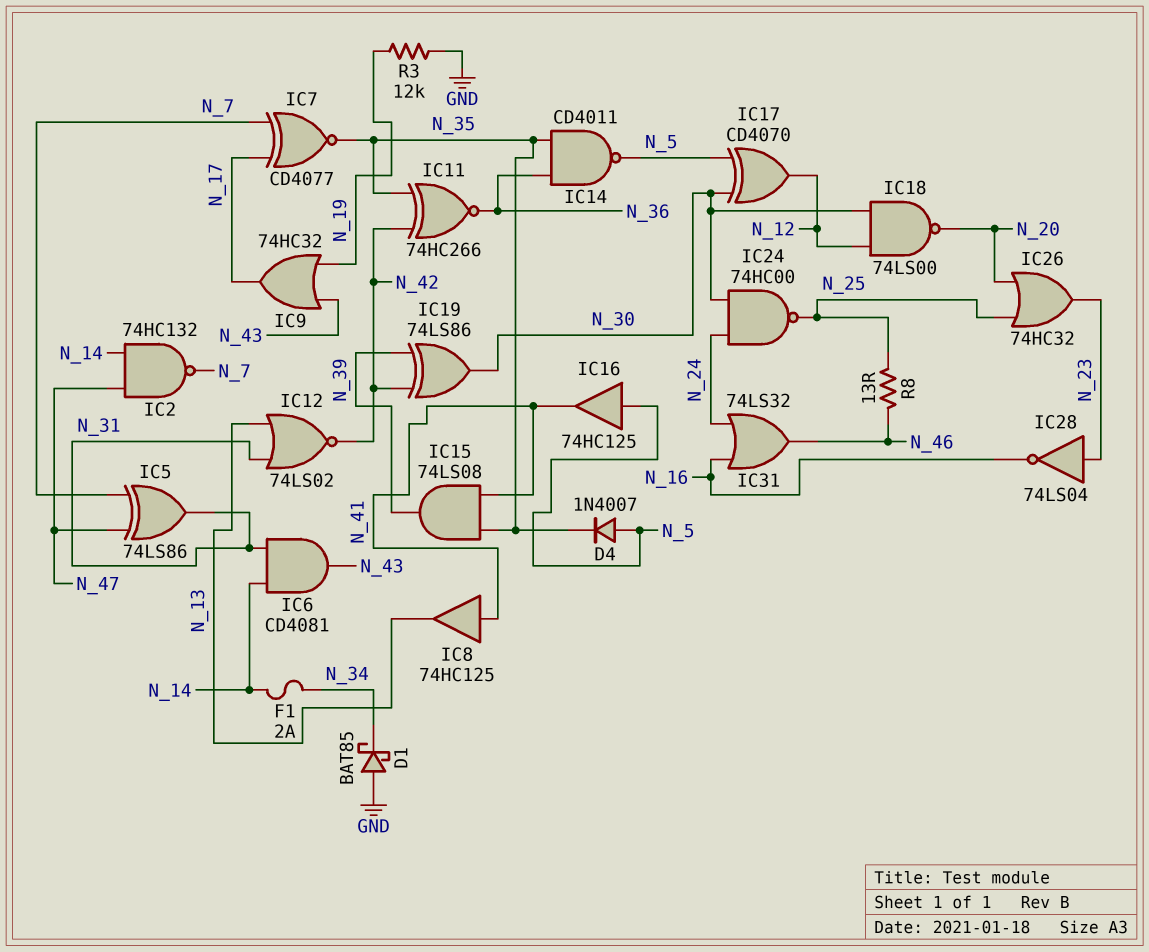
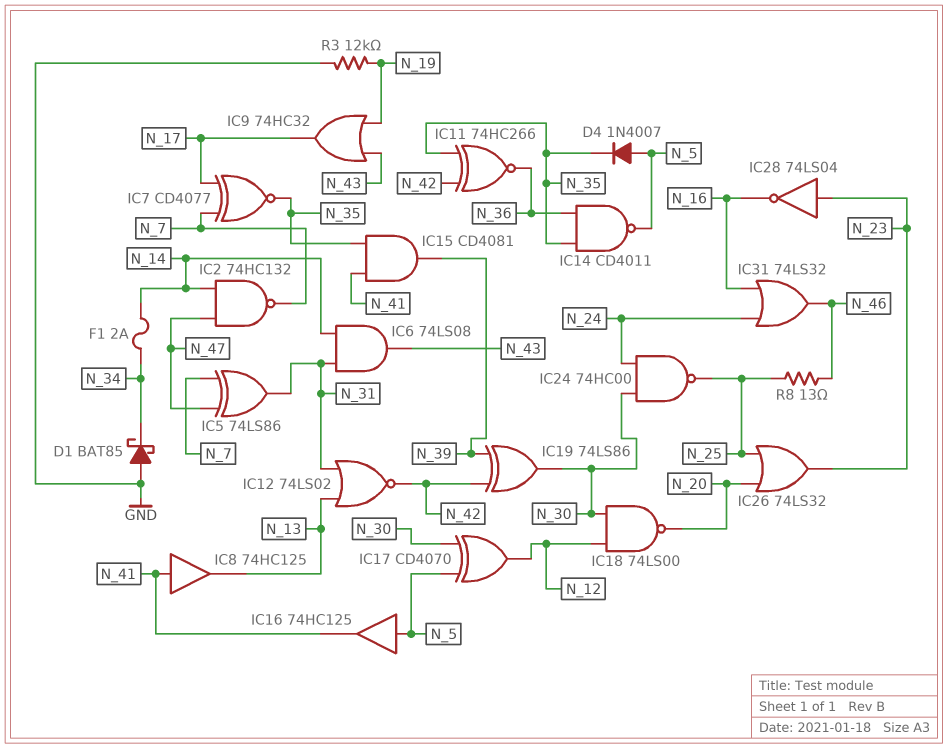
IC6: AND CD4081 (in N_14, in N_31, out N_43) -> AND 74LS08 (in N_14, in N_31, out N_43)
IC15: AND 74LS08 (in N_35, in N_41, out N_39) -> AND CD4081 (in N_35, in N_41, out N_39)
IC26: OR 74HC32 (in N_20, in N_25, out N_23) -> OR 74LS32 (in N_20, in N_25, out N_23)

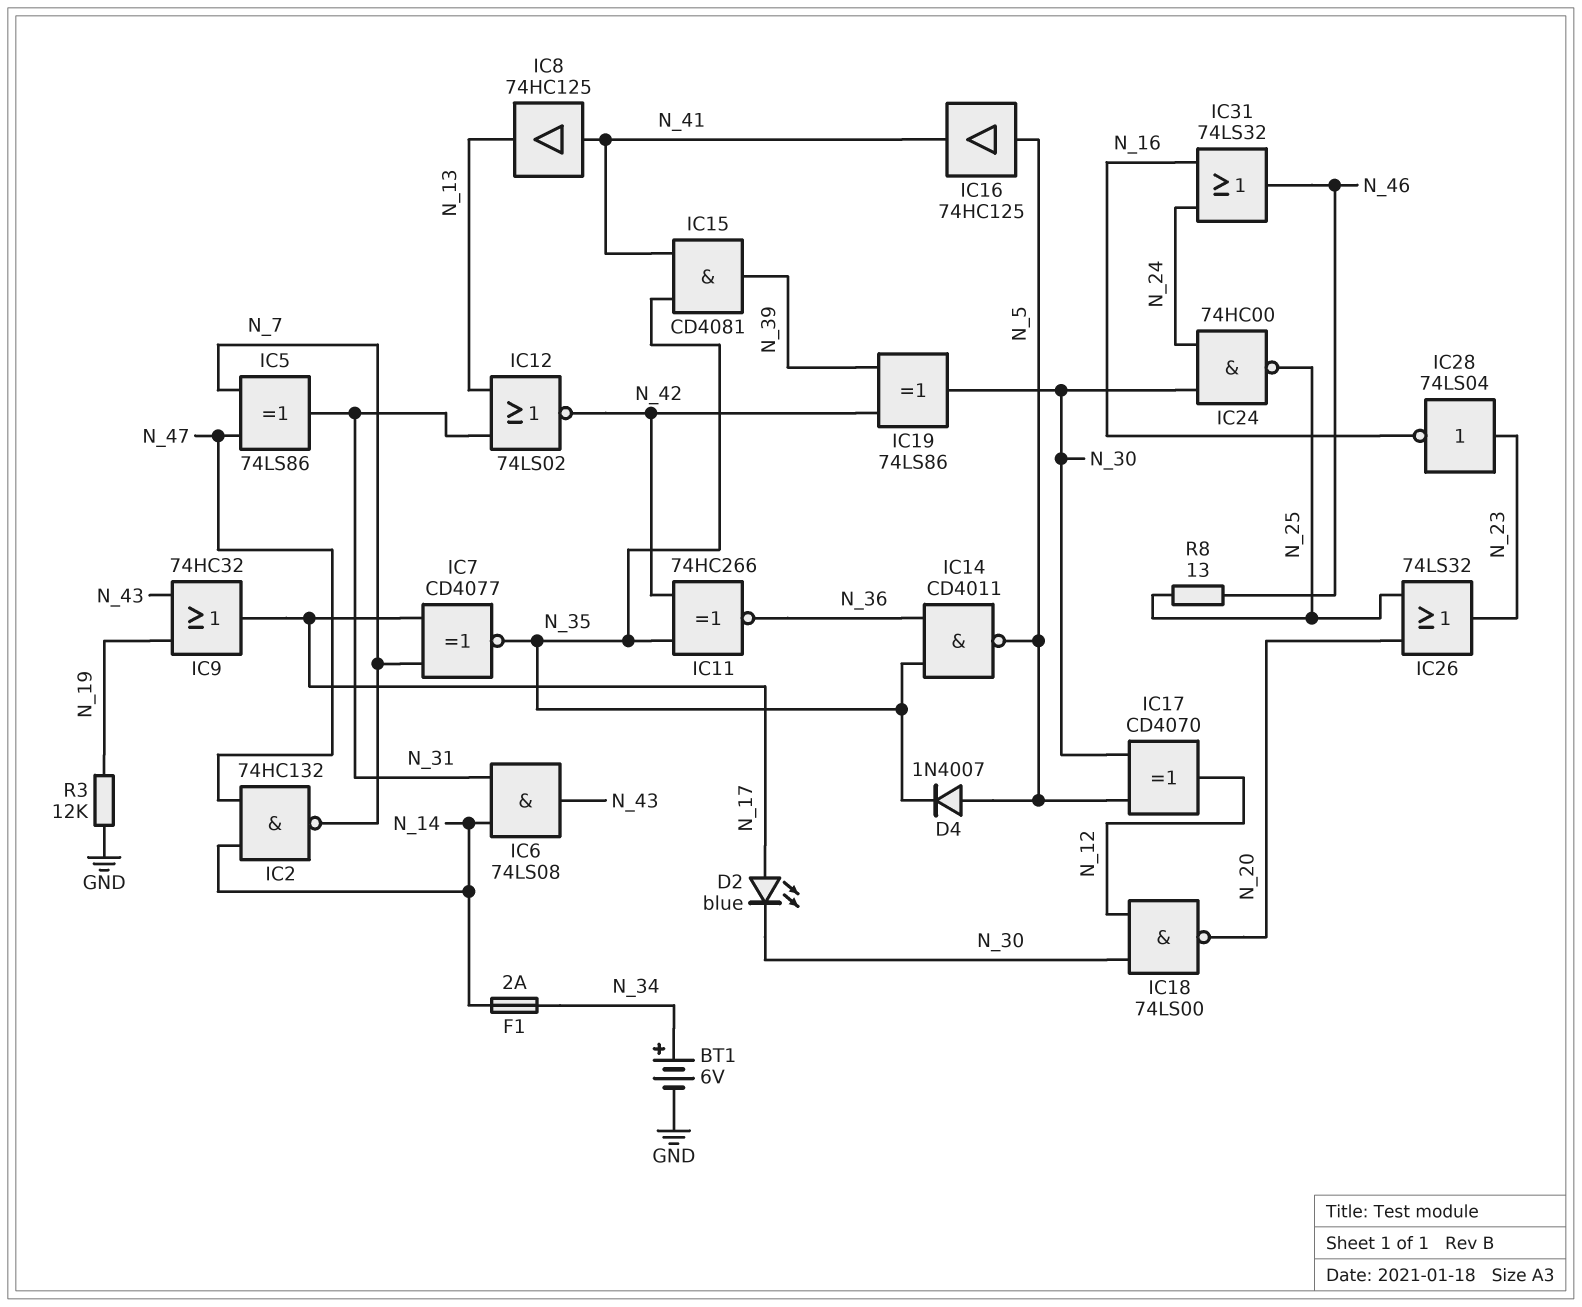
BT1: none -> 6V (plus N_34, minus GND)
D1: schottky BAT85 (A GND, K N_34) -> none
D2: none -> LED blue (A N_17, K N_30)

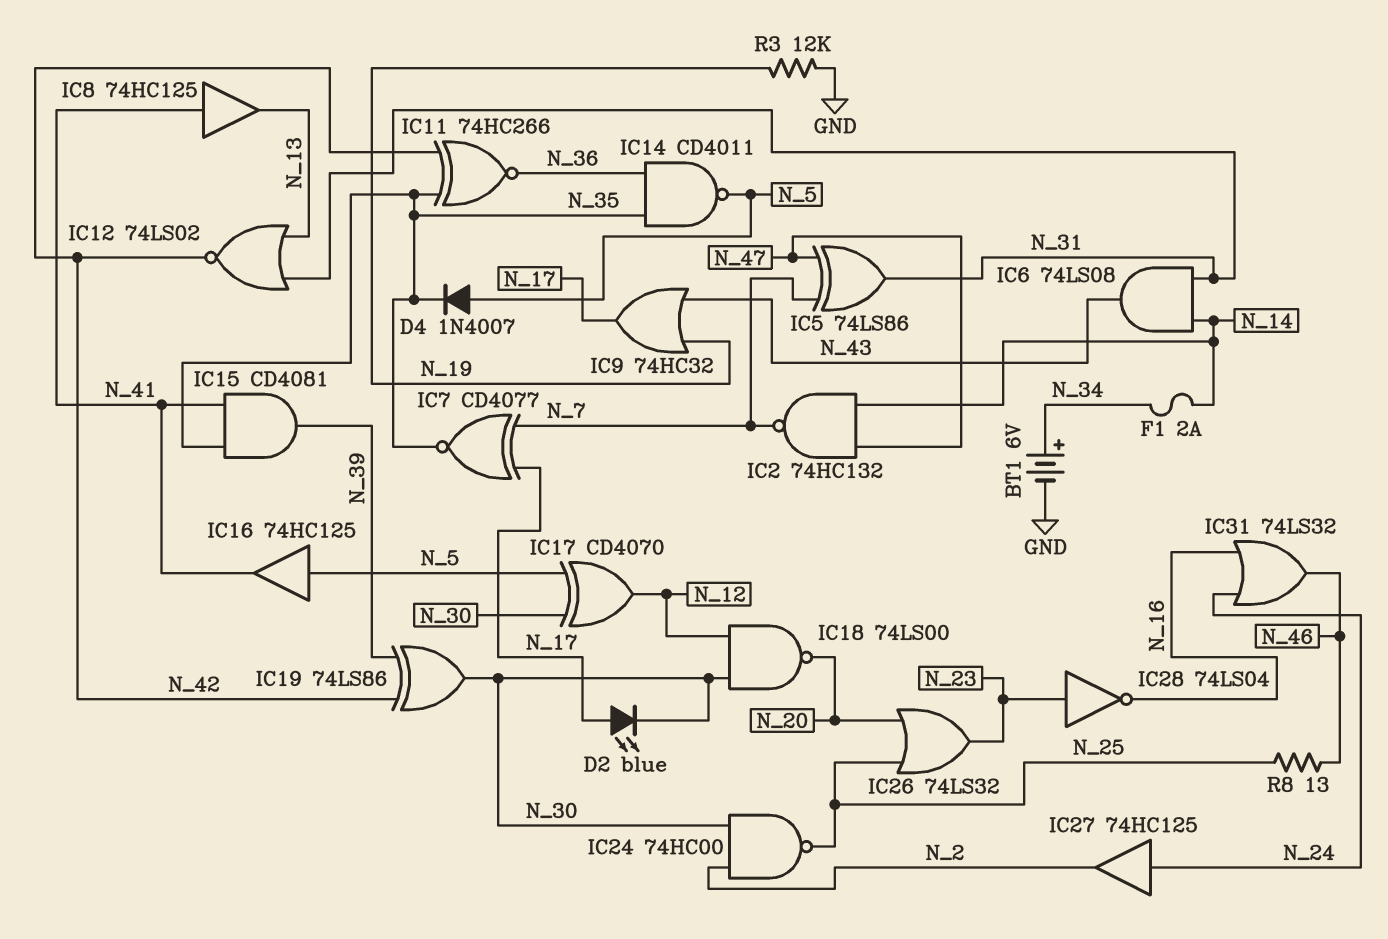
IC24: NAND 74HC00 (in N_24, in N_30, out N_25) -> NAND 74HC00 (in N_2, in N_30, out N_25)
IC27: none -> buffer 74HC125 (in N_24, out N_2)

